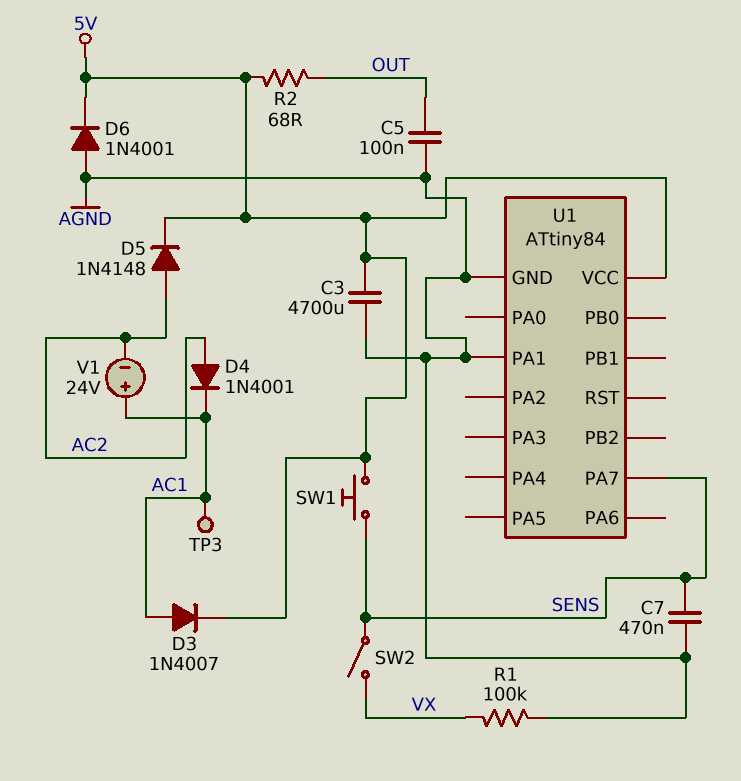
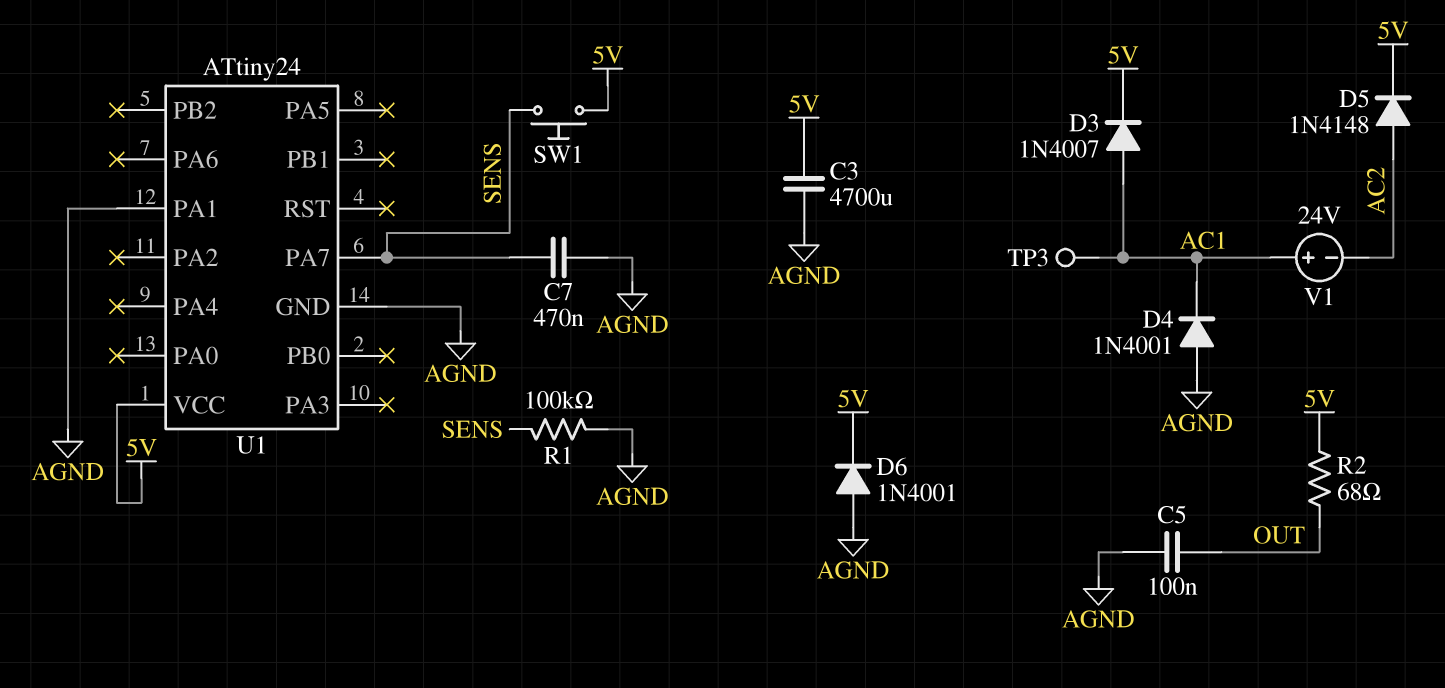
D4: diode 1N4001 (A AC2, K AC1) -> diode 1N4001 (A AGND, K AC1)
R1: 100k (AGND, VX) -> 100k (AGND, SENS)
SW2: switch (SENS, VX) -> none
U1: ATtiny84 -> ATtiny24

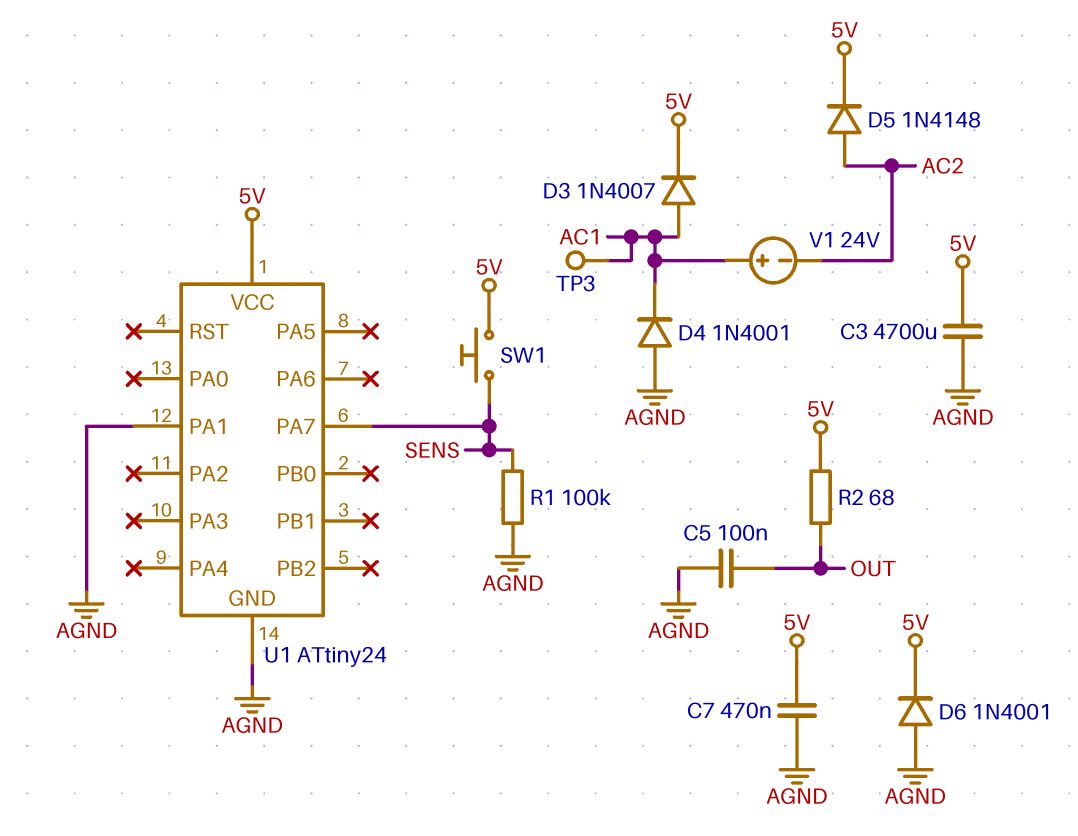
C7: 470nF (AGND, SENS) -> 470nF (5V, AGND)

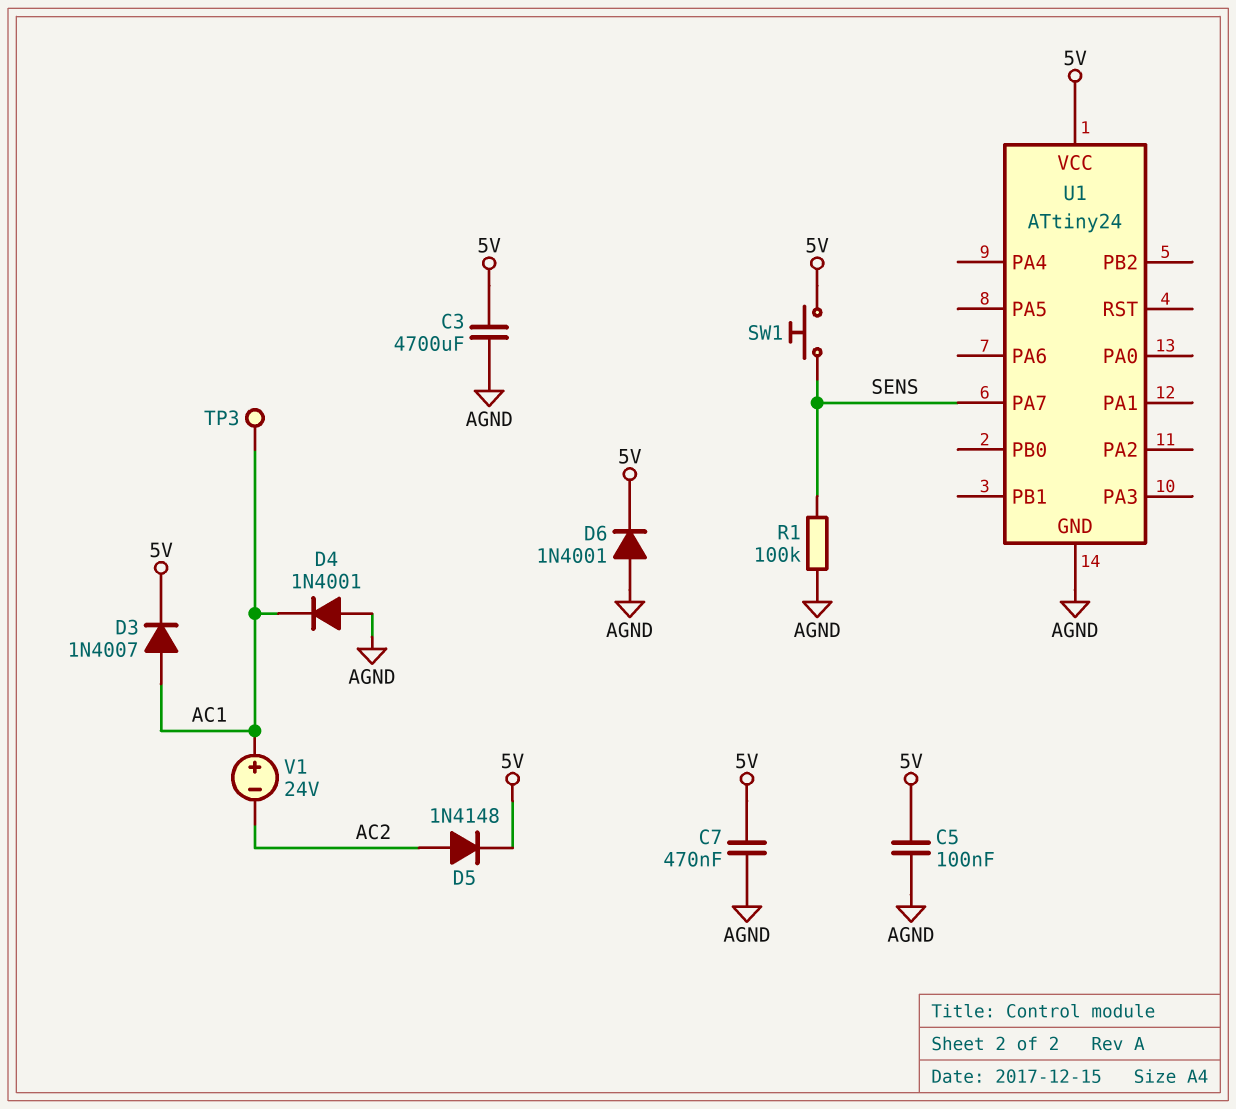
C5: 100nF (AGND, OUT) -> 100nF (5V, AGND)
R2: 68 (5V, OUT) -> none
U1 pin PA1: AGND -> none

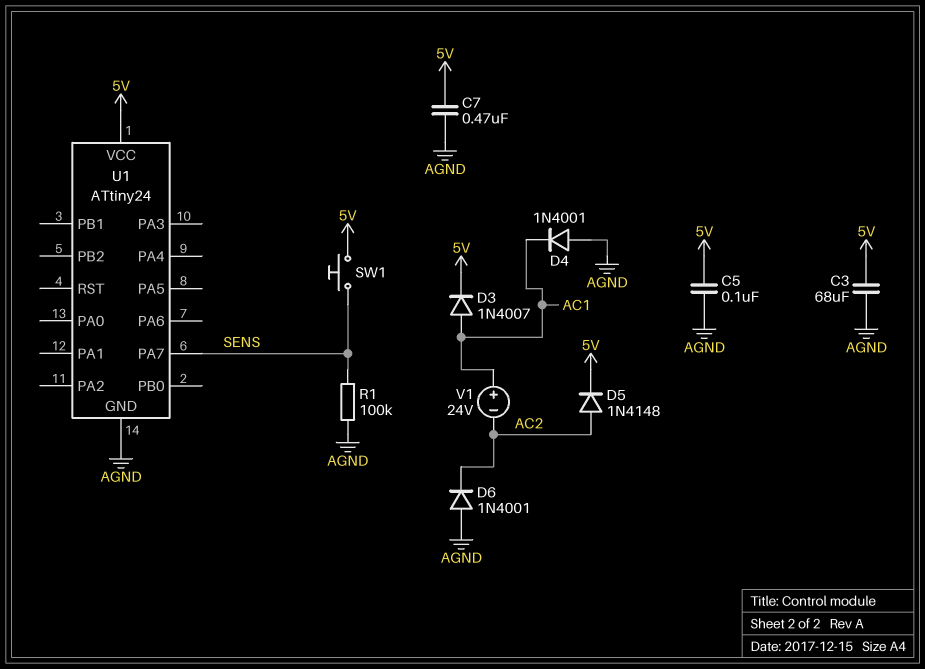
C3: 4700uF (5V, AGND) -> 68uF (5V, AGND)
D6: diode 1N4001 (A AGND, K 5V) -> diode 1N4001 (A AGND, K AC2)
TP3: test point (AC1) -> none

